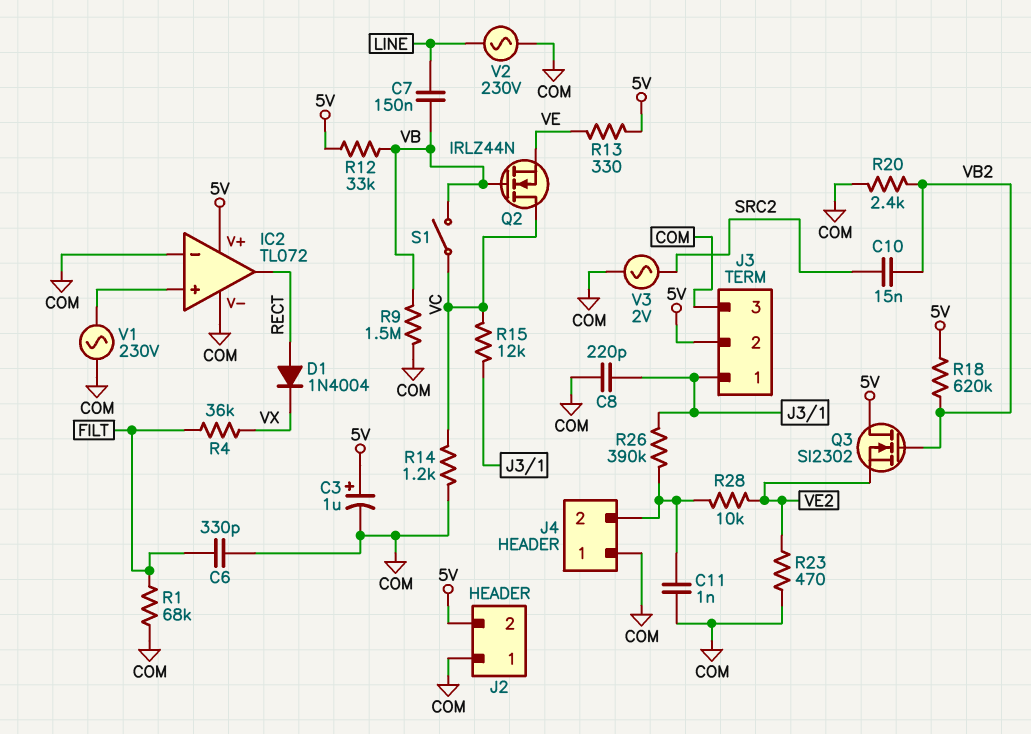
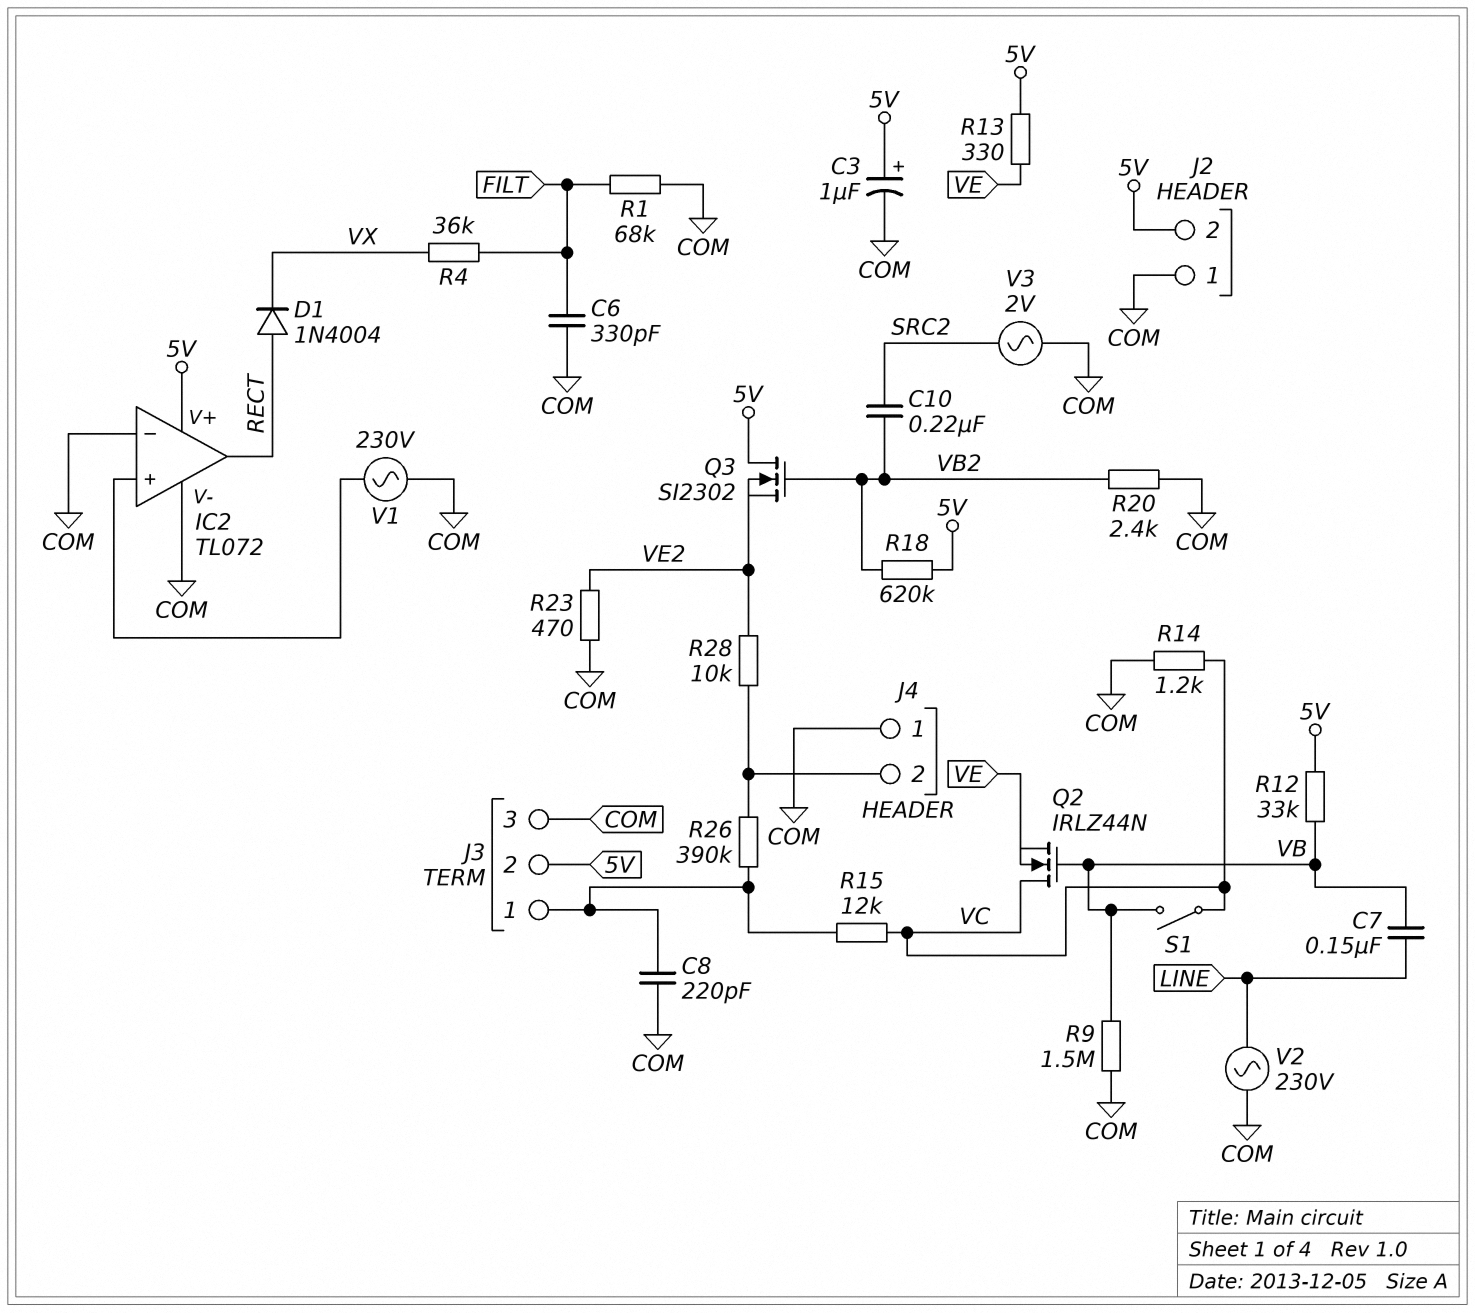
C10: 15nF (SRC2, VB2) -> 220nF (SRC2, VB2)
C11: 1nF (COM, J4/2) -> none

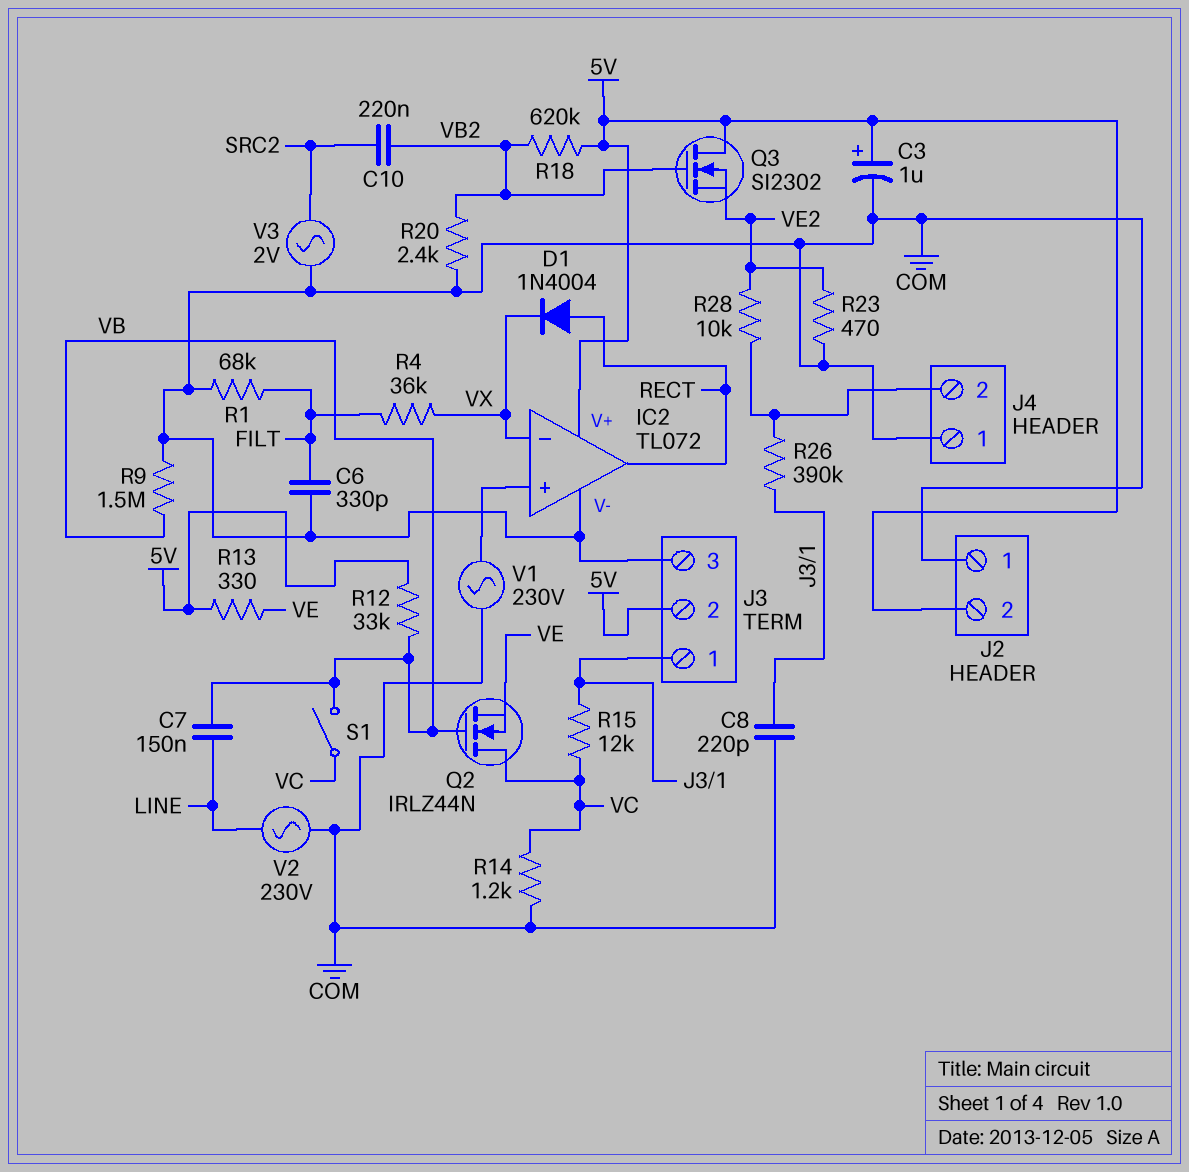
IC2 pin in-: COM -> VX

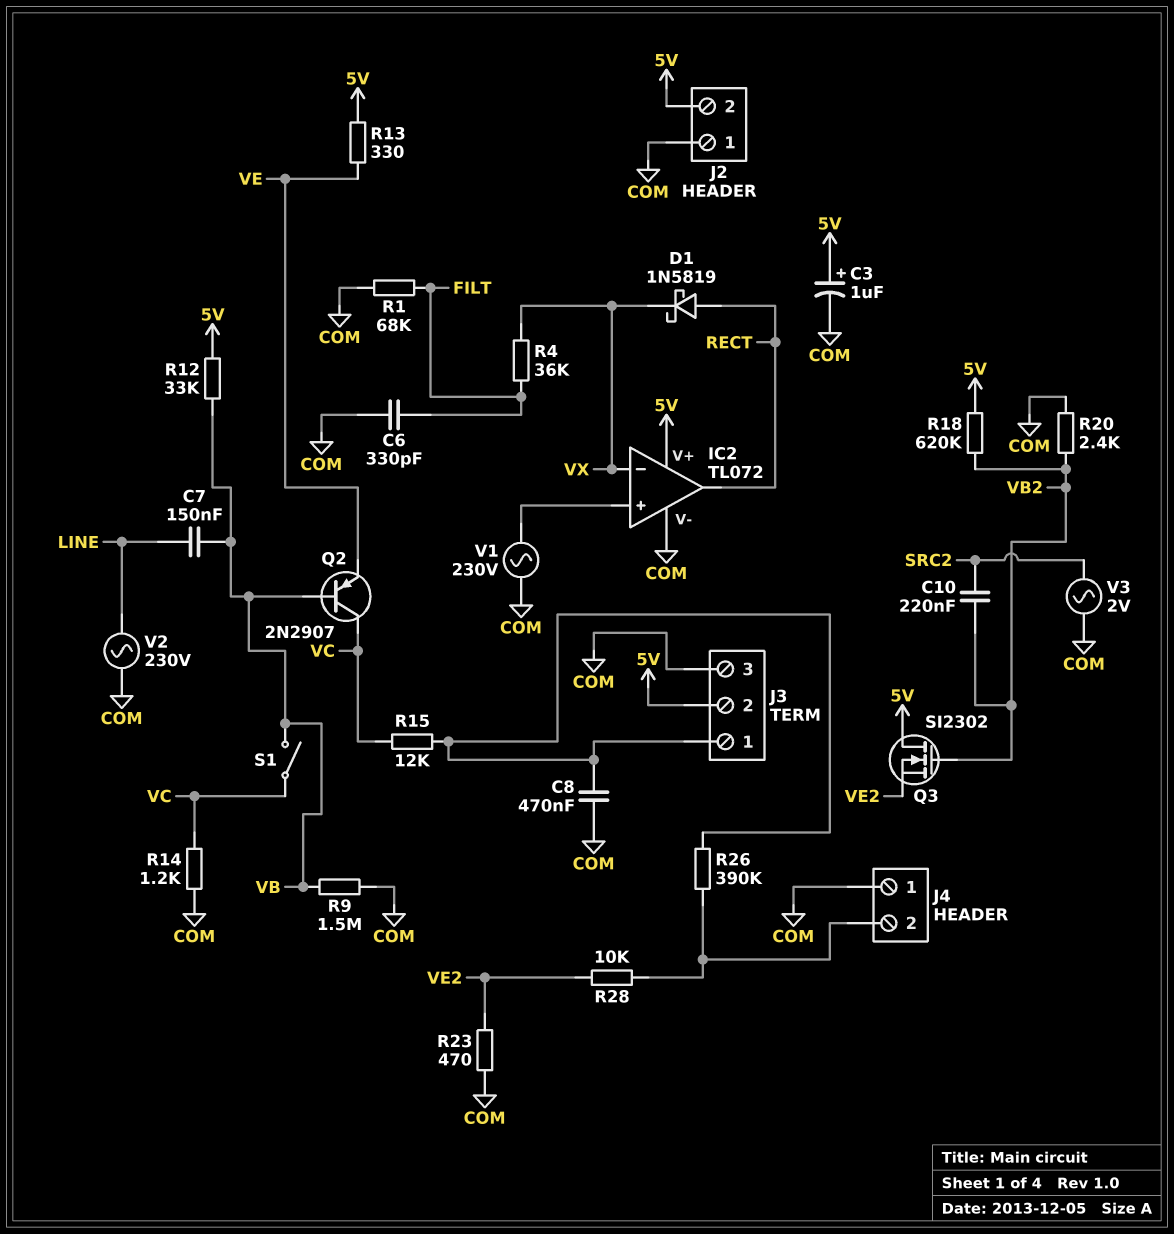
C8: 220pF (COM, J3/1) -> 470nF (COM, J3/1)
D1: diode 1N4004 (A RECT, K VX) -> schottky 1N5819 (A RECT, K VX)
Q2: NMOS IRLZ44N (G VB, D VC, S VE) -> PNP 2N2907 (B VB, C VC, E VE)

